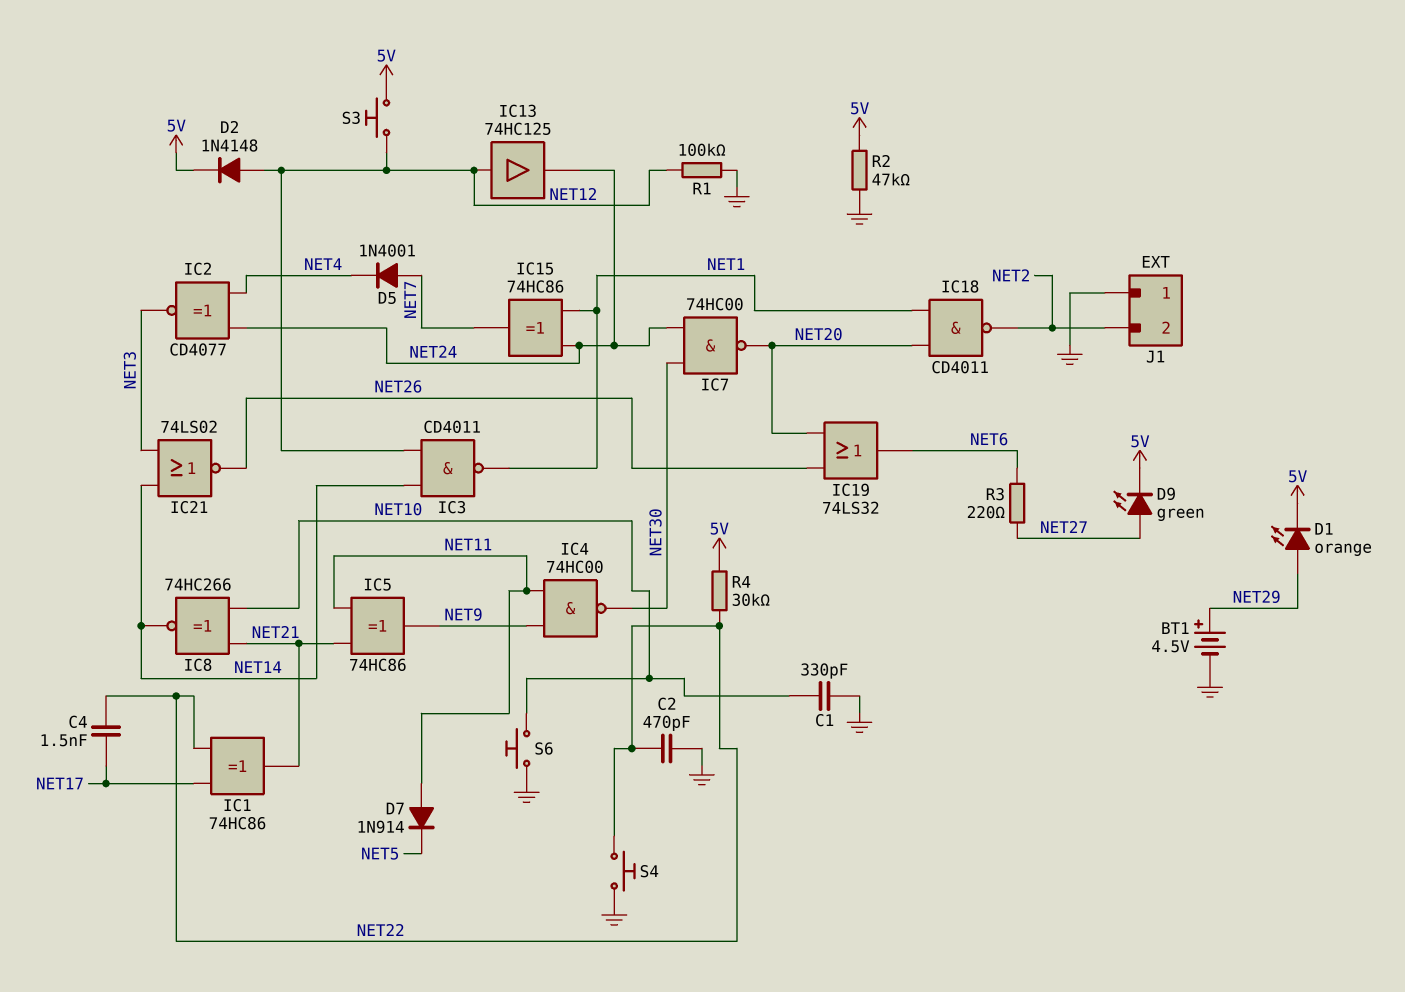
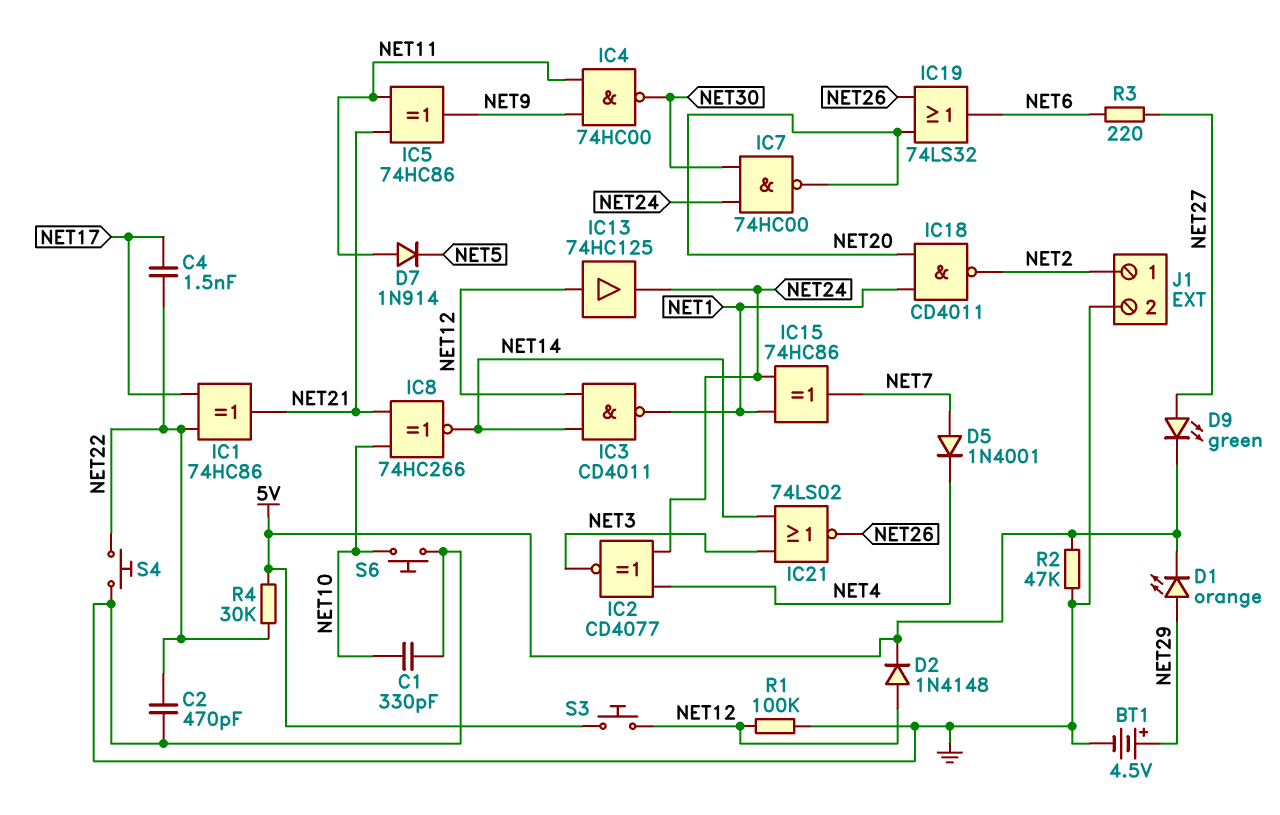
J1 pin 1: GND -> NET2
J1 pin 2: NET2 -> GND

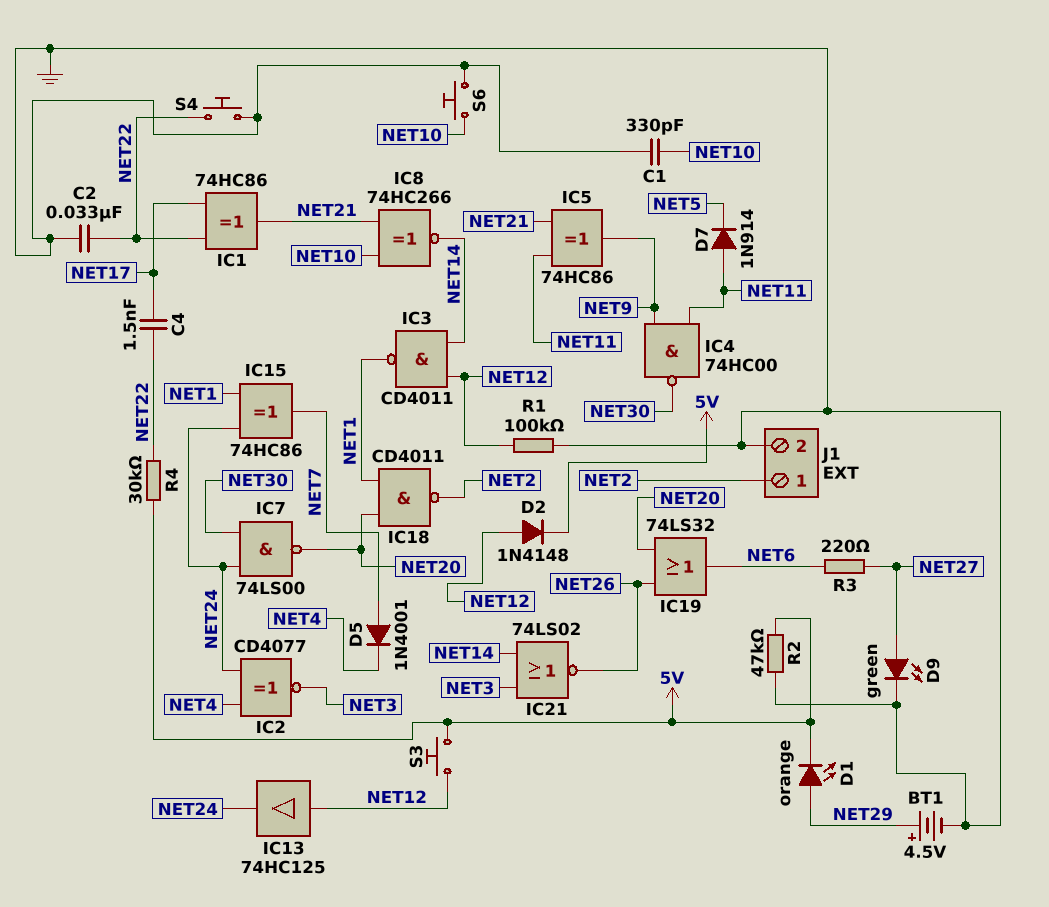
C2: 470pF (GND, NET22) -> 33nF (GND, NET22)
D9: LED green (A NET27, K 5V) -> LED green (A NET27, K GND)
IC7: NAND 74HC00 (in NET24, in NET30, out NET20) -> NAND 74LS00 (in NET24, in NET30, out NET20)

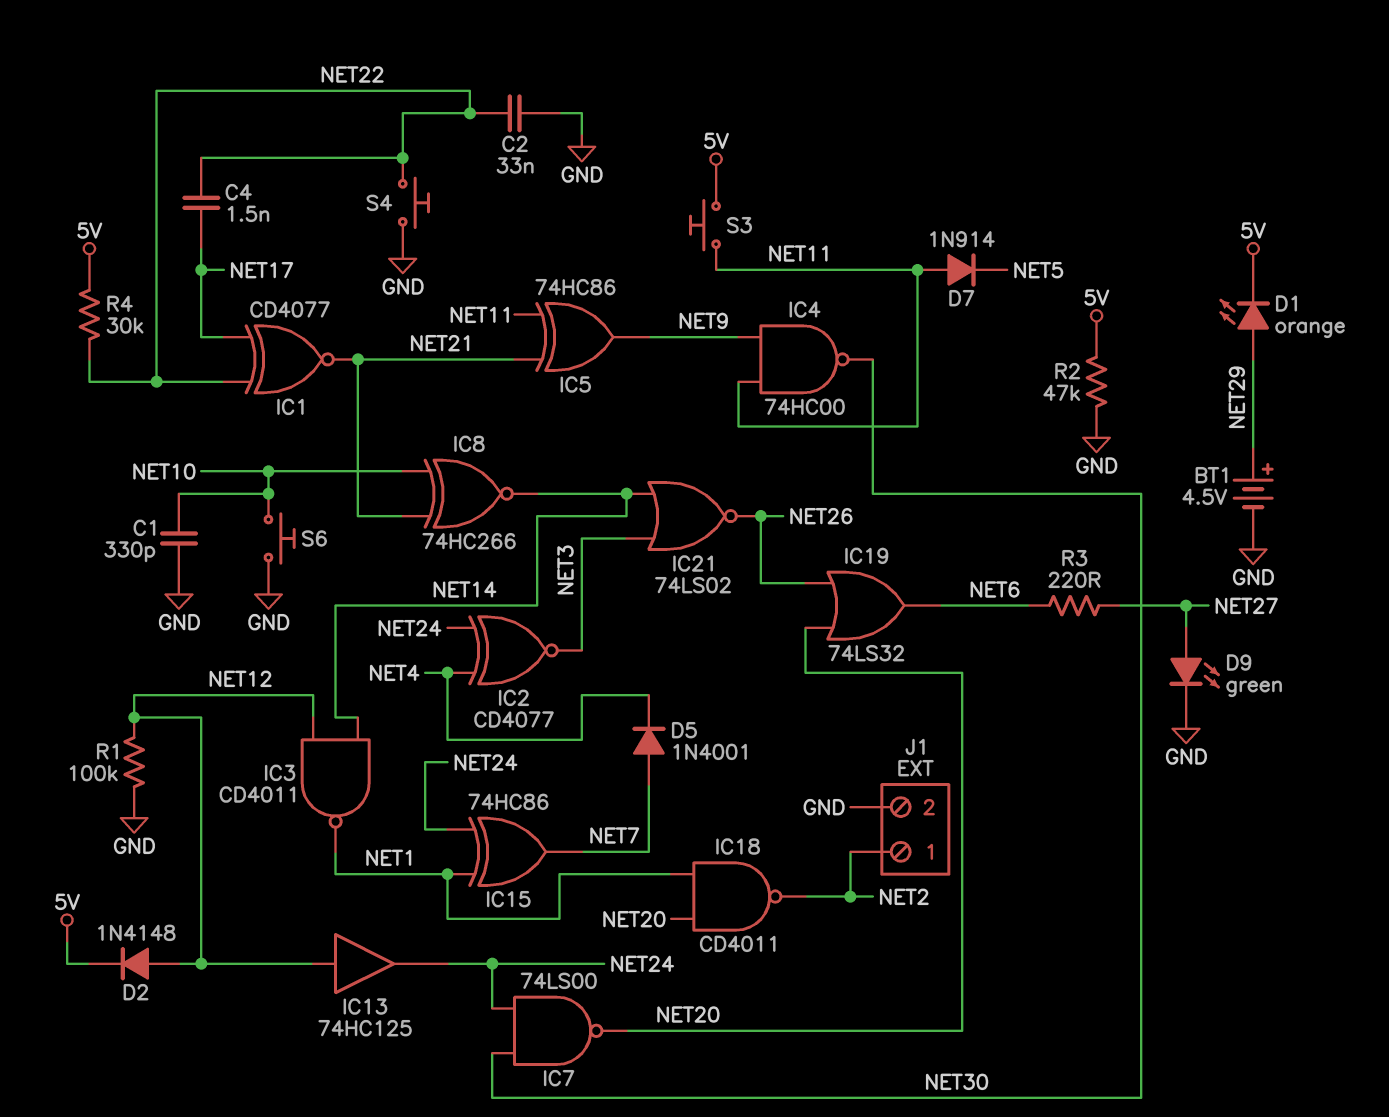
IC1: XOR 74HC86 (in NET17, in NET22, out NET21) -> XNOR CD4077 (in NET17, in NET22, out NET21)
S3: button (5V, NET12) -> button (5V, NET11)

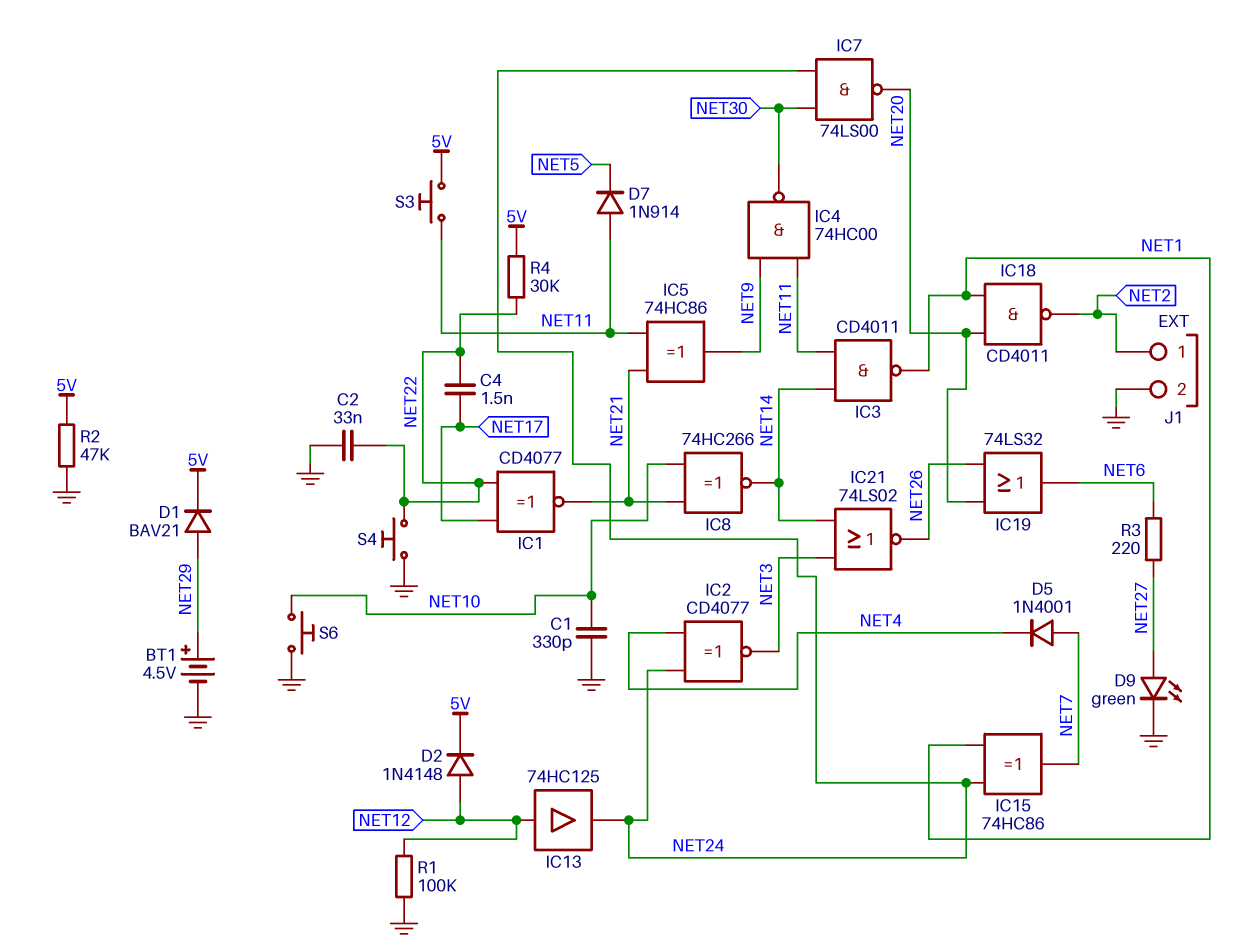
D1: LED orange (A NET29, K 5V) -> diode BAV21 (A NET29, K 5V)
IC3: NAND CD4011 (in NET12, in NET14, out NET1) -> NAND CD4011 (in NET11, in NET14, out NET1)

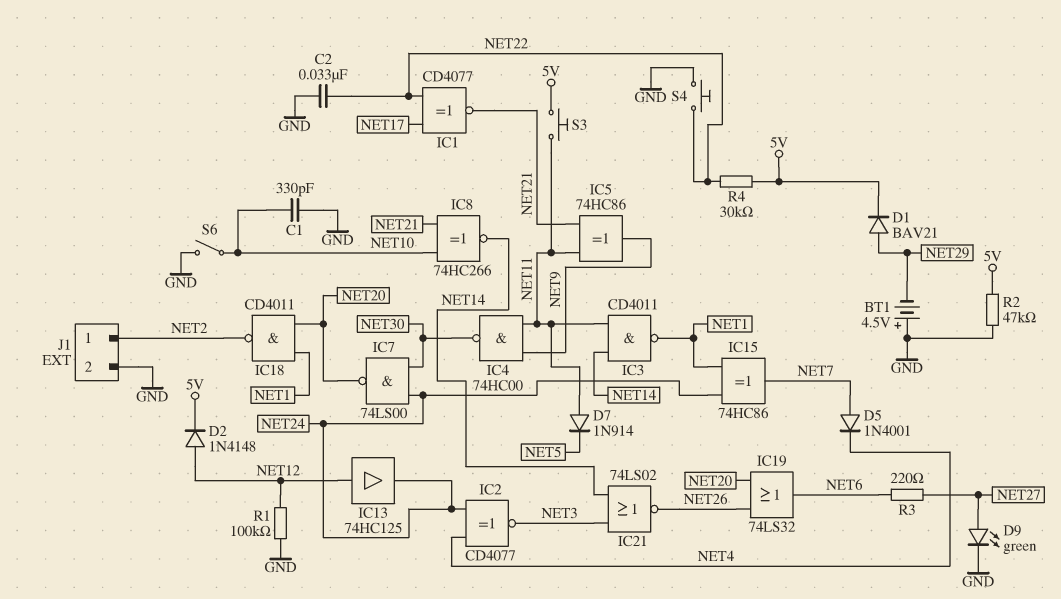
BT1: 4.5V (plus NET29, minus GND) -> 4.5V (plus GND, minus NET29)
C4: 1.5nF (NET17, NET22) -> none
S6: button (GND, NET10) -> switch (GND, NET10)

